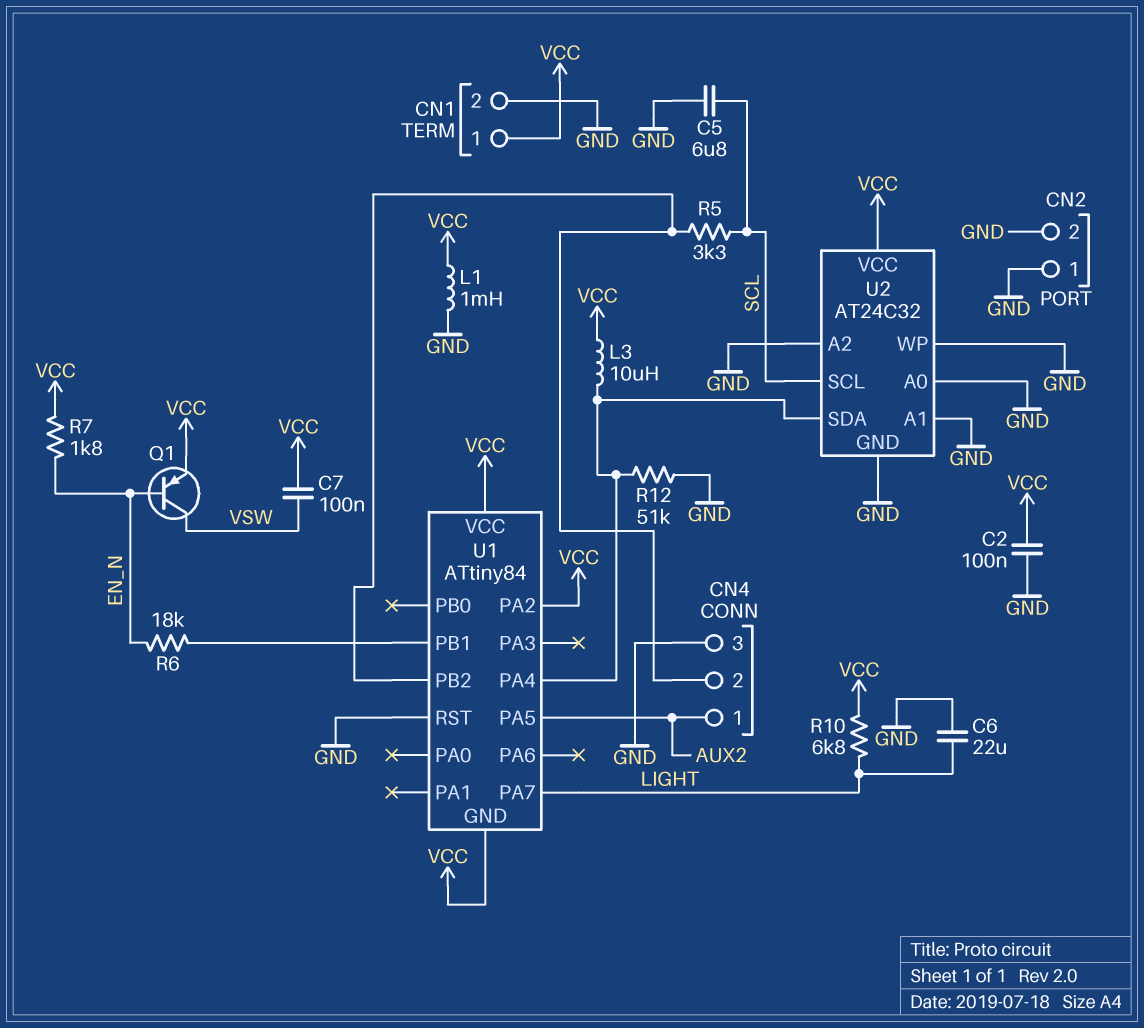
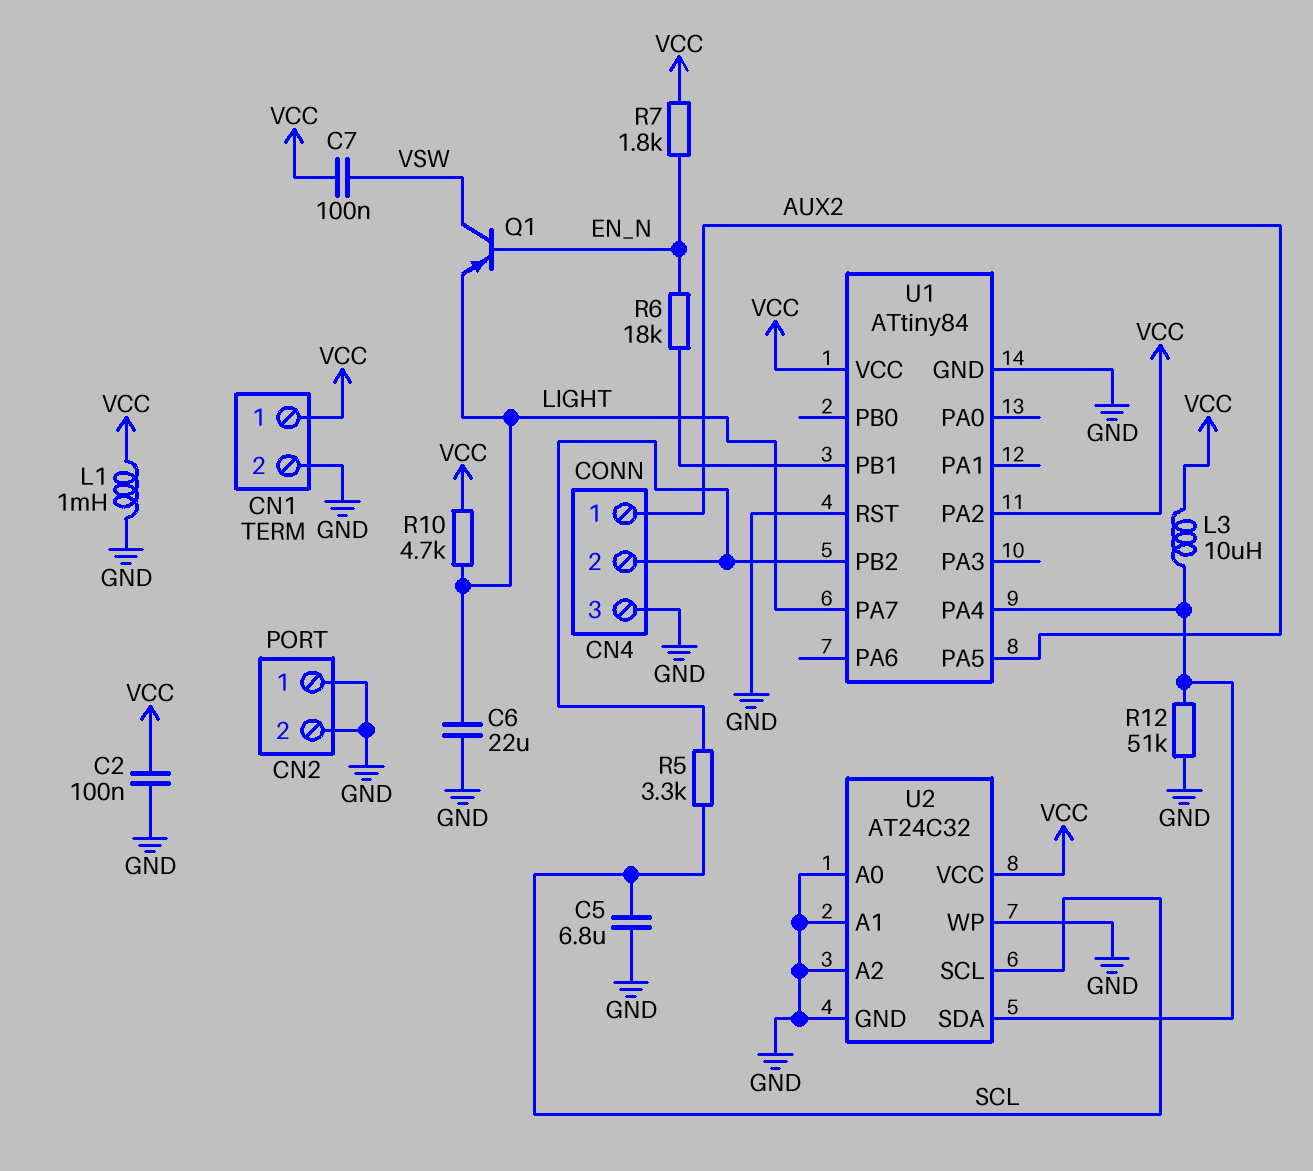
Q1: PNP (B EN_N, C VSW, E VCC) -> PNP (B EN_N, C VSW, E LIGHT)
R10: 6.8k (LIGHT, VCC) -> 4.7k (LIGHT, VCC)
U1 pin GND: VCC -> GND

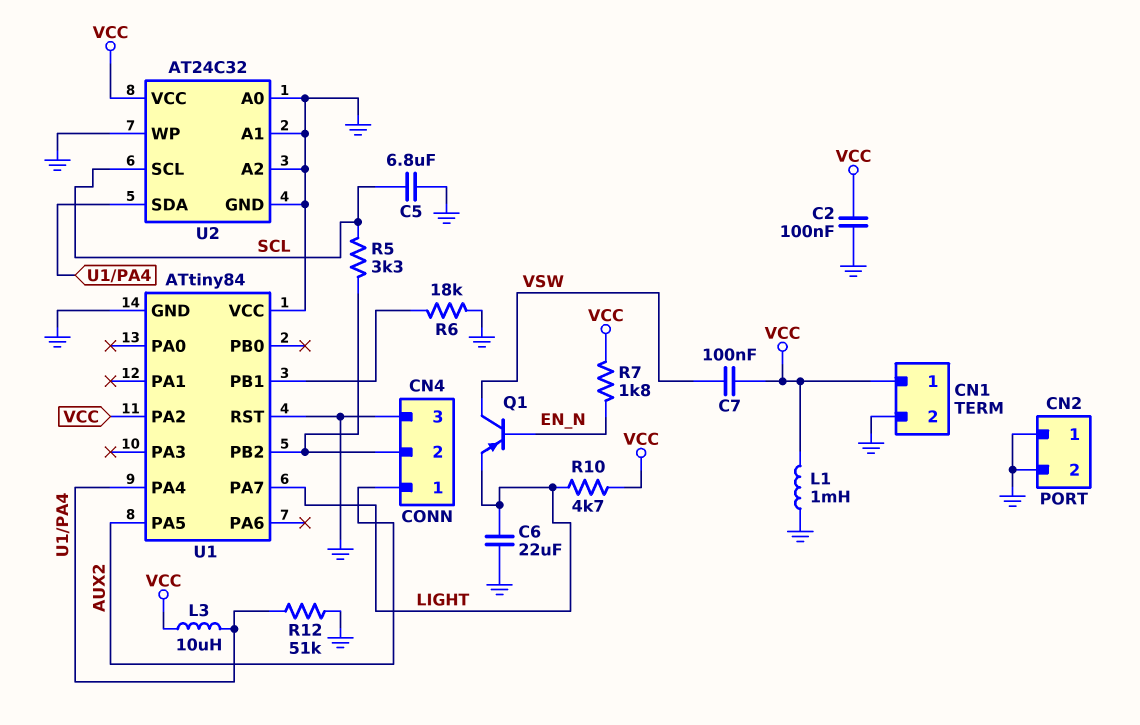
R6: 18k (EN_N, U1/PB1) -> 18k (GND, U1/PB1)
U1 pin VCC: VCC -> GND

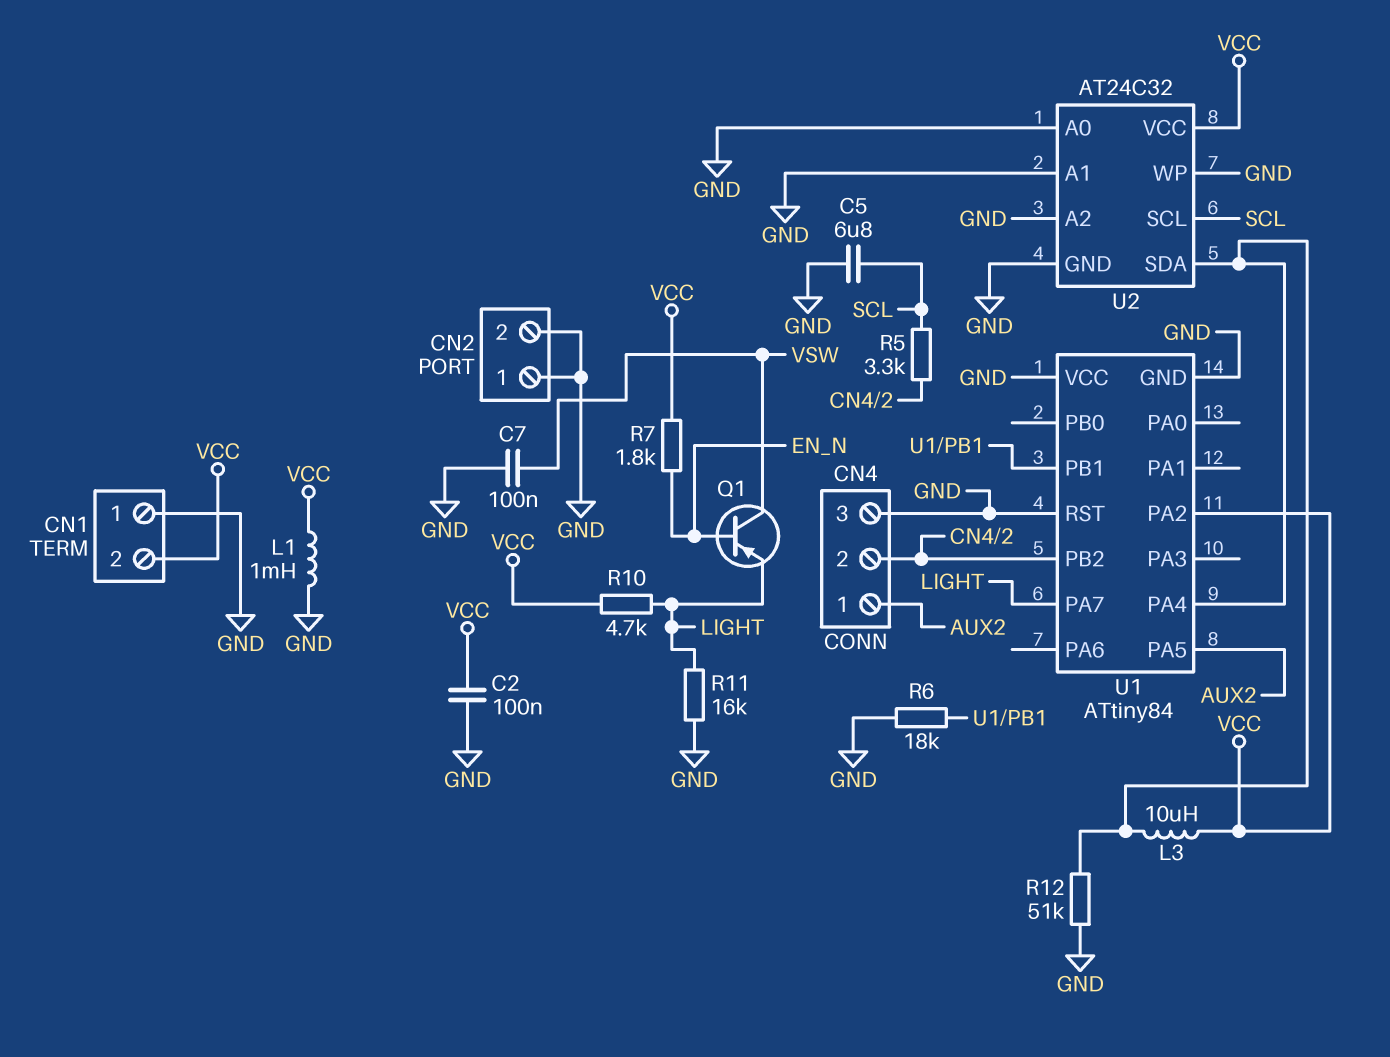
C6: 22uF (GND, LIGHT) -> none
C7: 100nF (VCC, VSW) -> 100nF (GND, VSW)
CN1 pin 1: VCC -> GND
CN1 pin 2: GND -> VCC
R11: none -> 16k (GND, LIGHT)

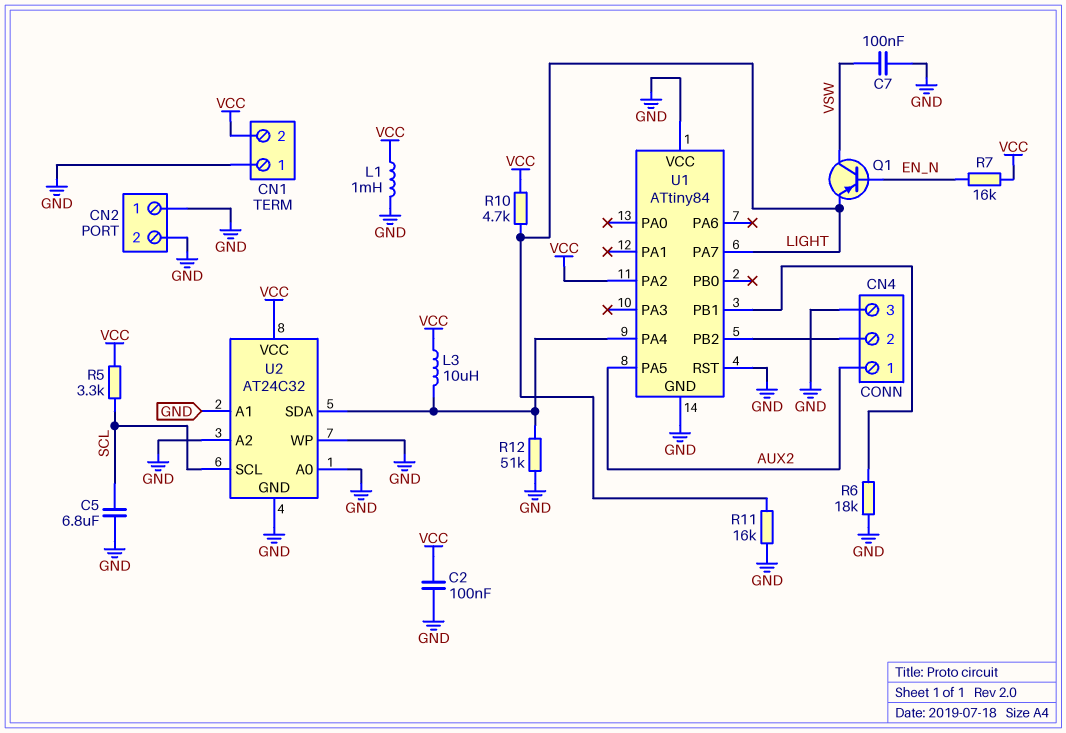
R5: 3.3k (CN4/2, SCL) -> 3.3k (SCL, VCC)
R7: 1.8k (EN_N, VCC) -> 16k (EN_N, VCC)

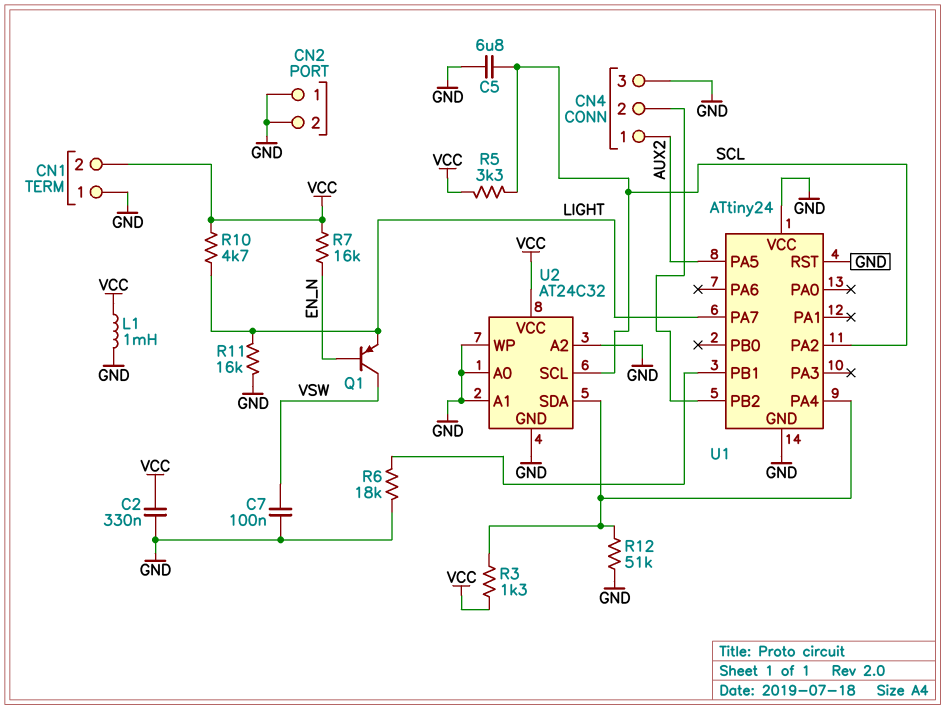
C2: 100nF (GND, VCC) -> 330nF (GND, VCC)
L3: 10uH (U1/PA4, VCC) -> none
R3: none -> 1.3k (U1/PA4, VCC)
U1: ATtiny84 -> ATtiny24
U1 pin PA2: VCC -> SCL

